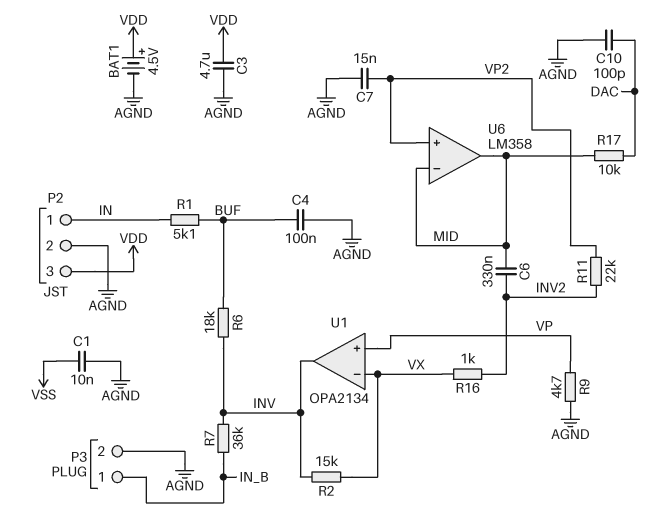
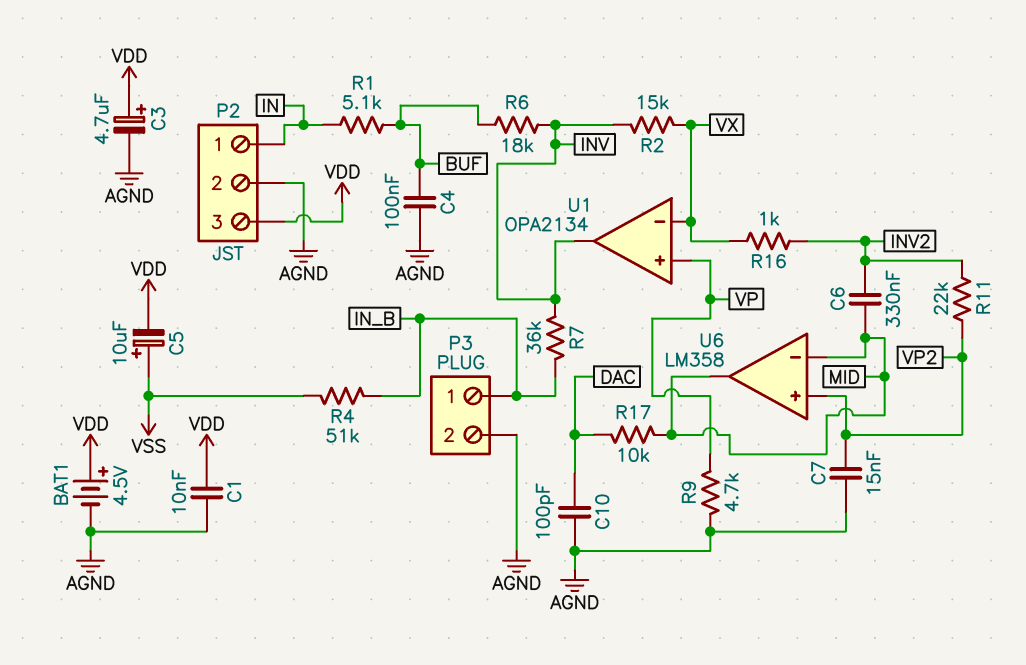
C1: 10nF (AGND, VSS) -> 10nF (AGND, VDD)
C3: 4.7uF (AGND, VDD) -> 4.7uF (plus VDD, minus AGND)
C5: none -> 10uF (plus VSS, minus VDD)
R4: none -> 51k (IN_B, VSS)

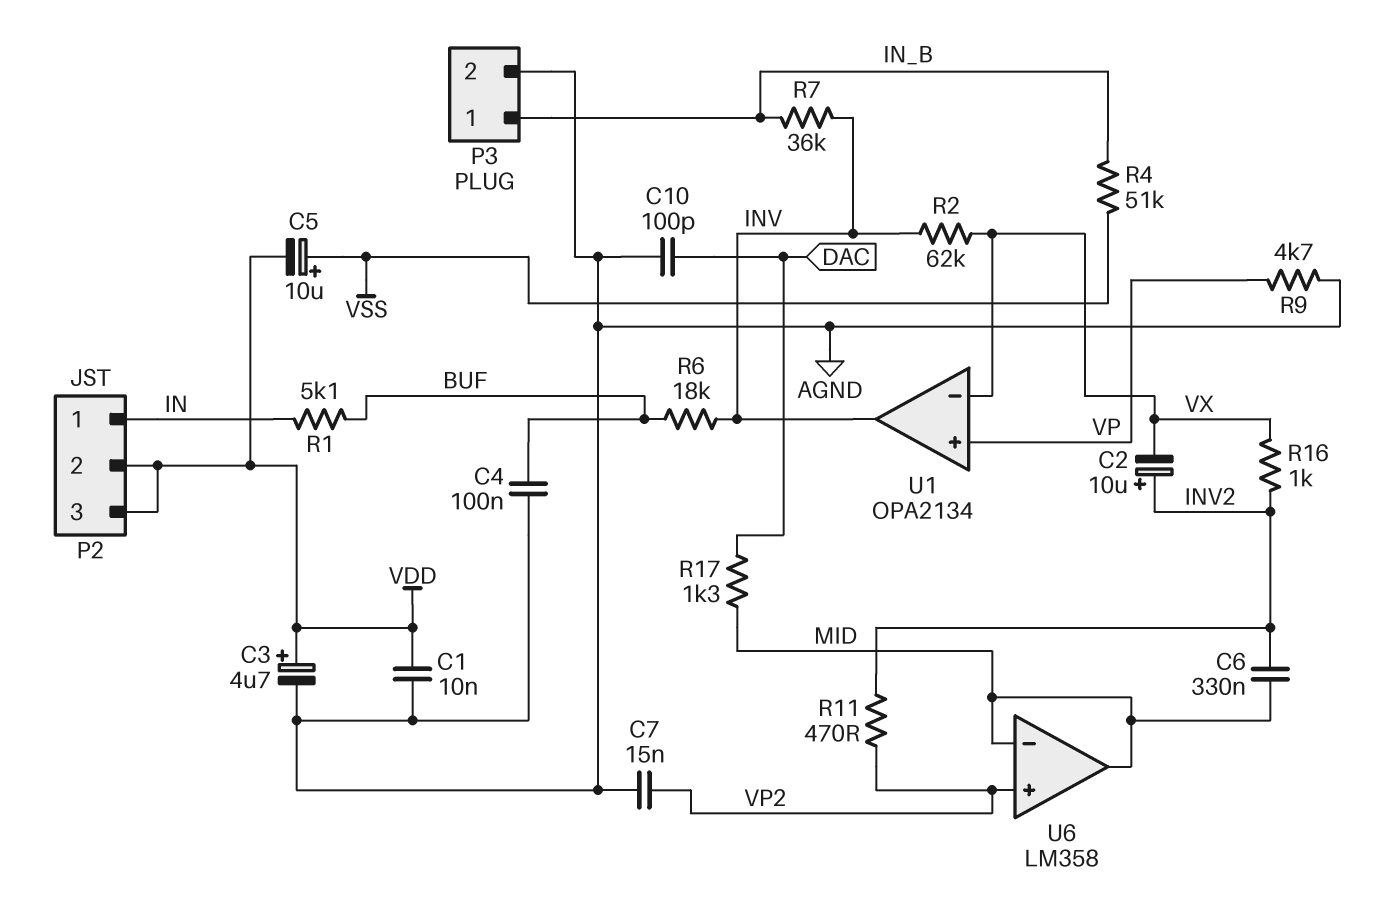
BAT1: 4.5V (plus VDD, minus AGND) -> none
C2: none -> 10uF (plus INV2, minus VX)
P2 pin 2: AGND -> VDD
R2: 15k (INV, VX) -> 62k (INV, VX)
R11: 22k (INV2, VP2) -> 470 (INV2, VP2)
R17: 10k (DAC, MID) -> 1.3k (DAC, MID)

